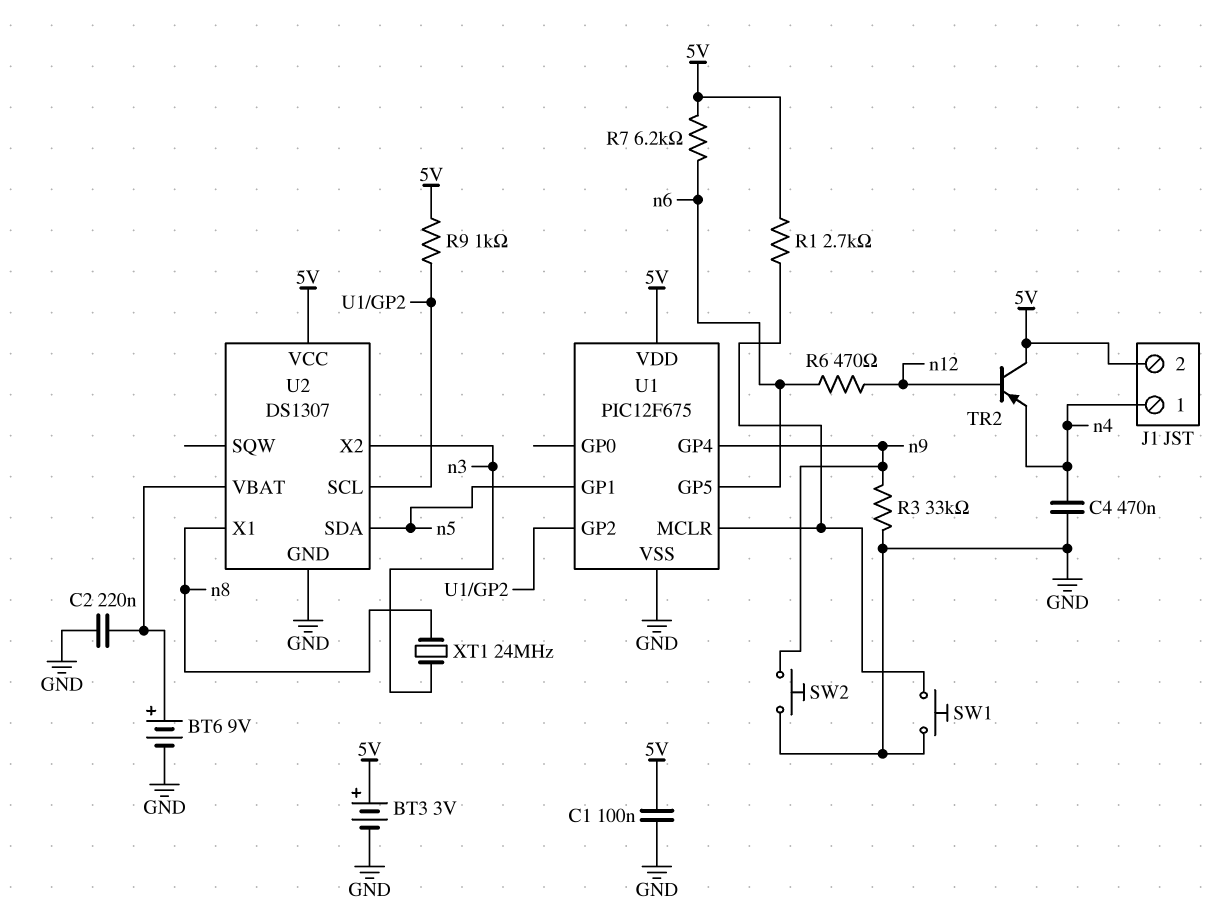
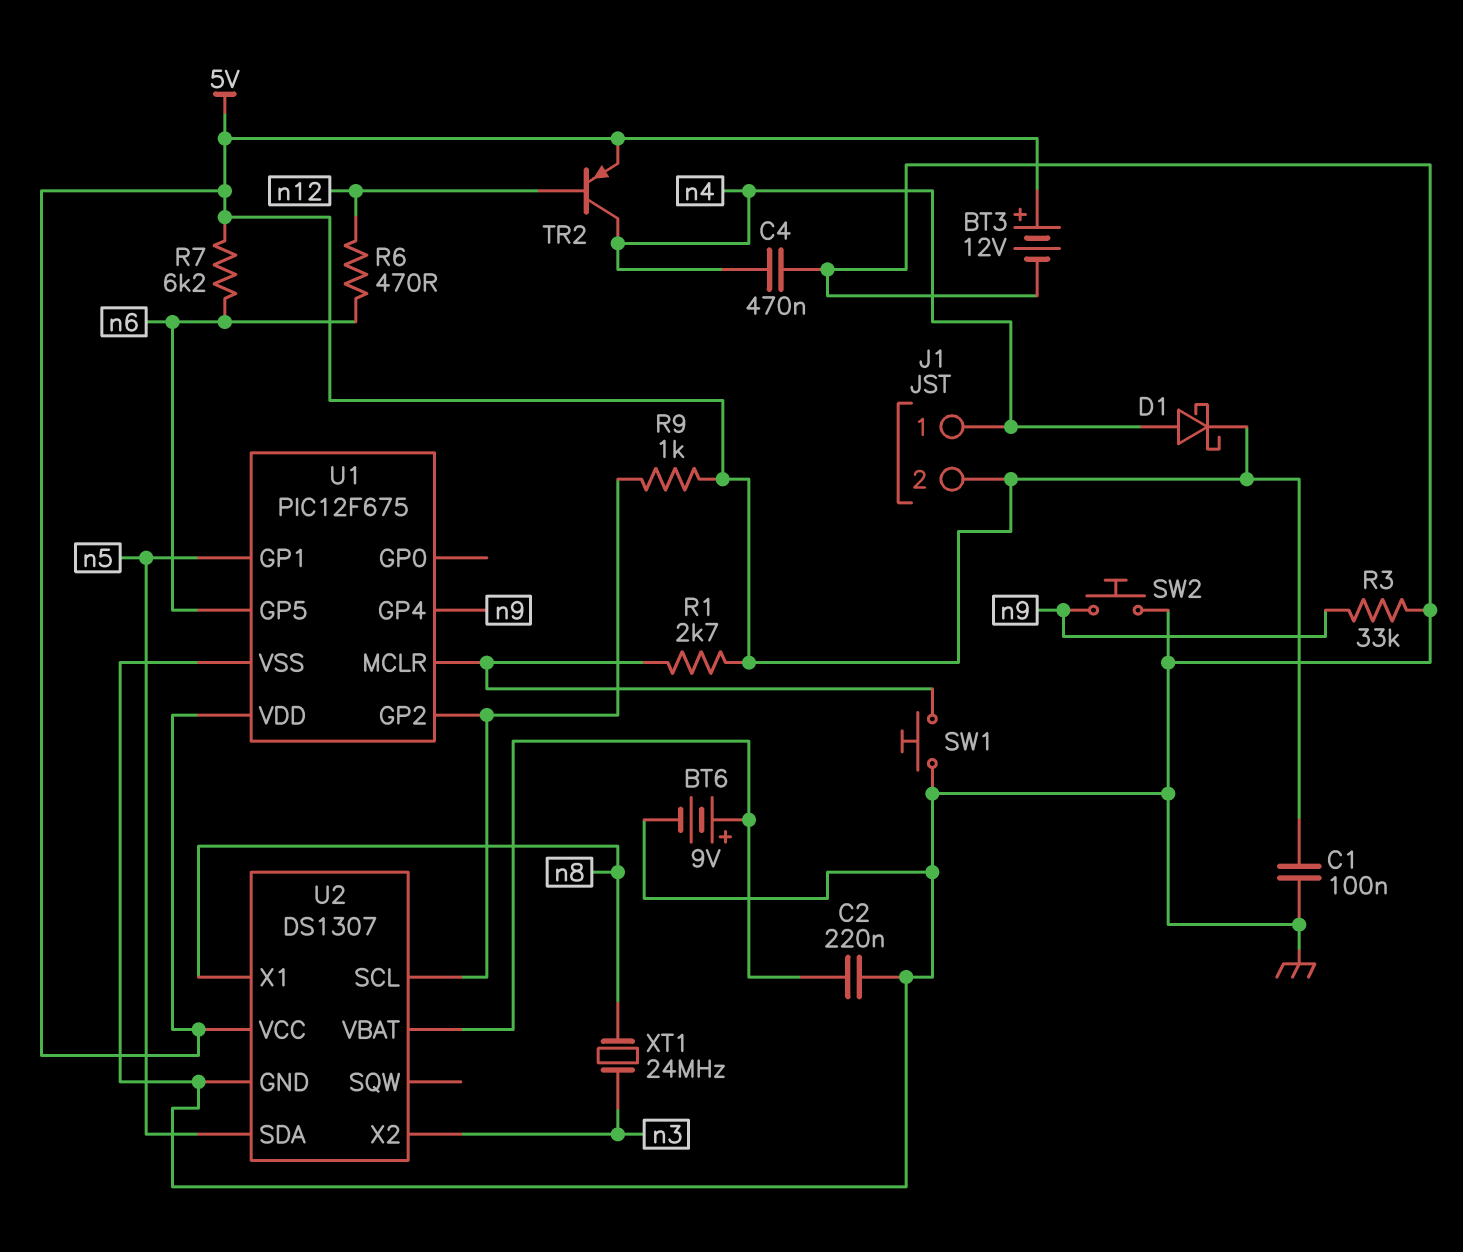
BT3: 3V (plus 5V, minus GND) -> 12V (plus 5V, minus GND)
D1: none -> schottky (A n4, K 5V)
TR2: PNP (B n12, C 5V, E n4) -> PNP (B n12, C n4, E 5V)

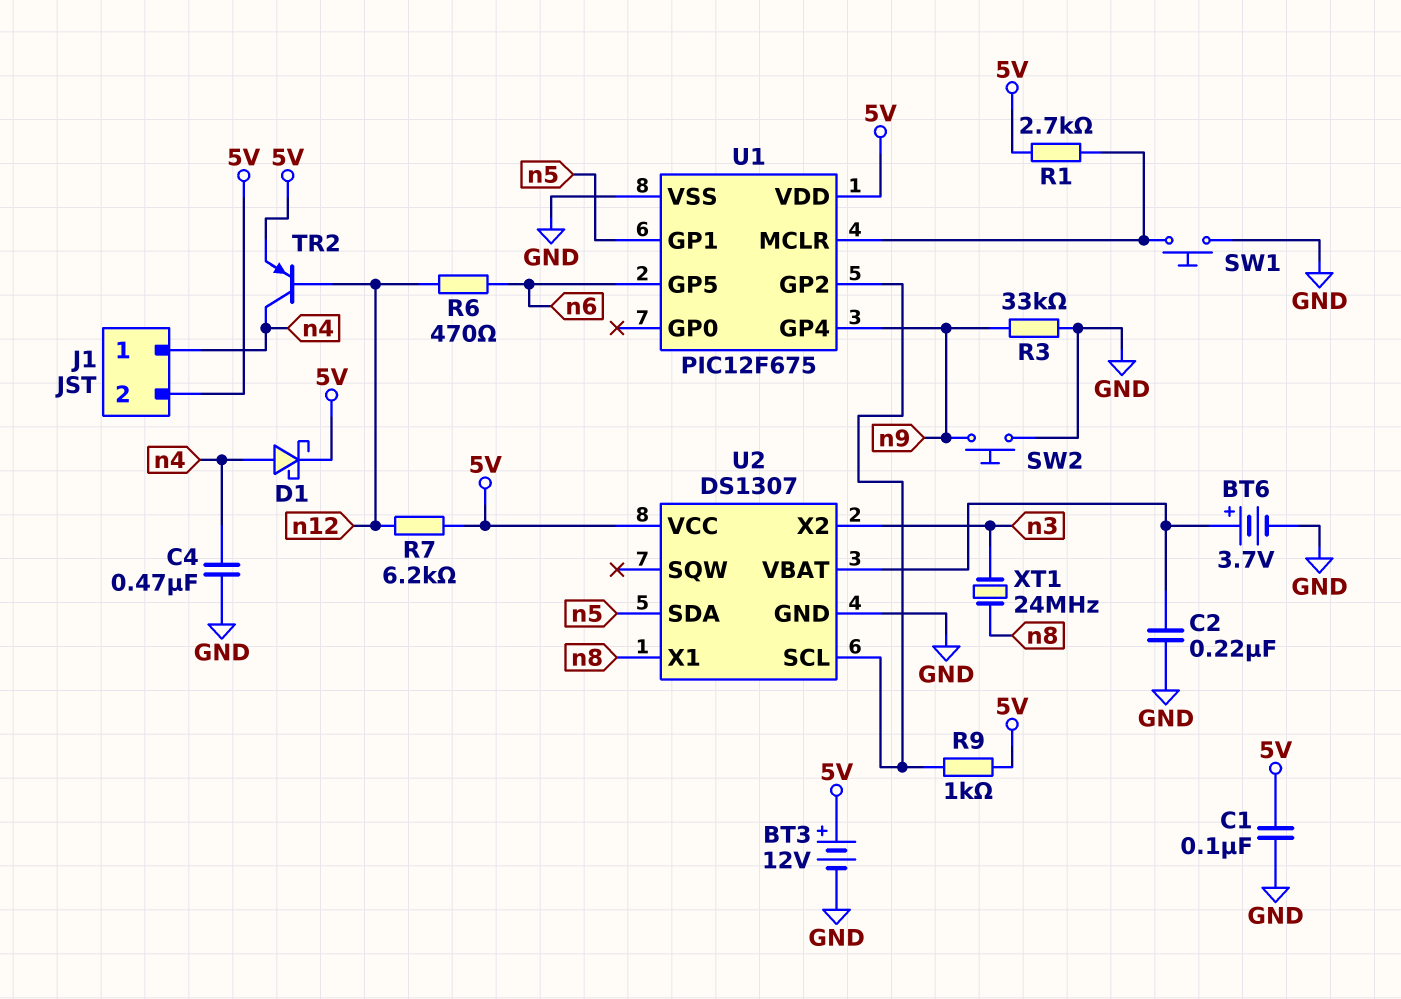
BT6: 9V (plus U2/VBAT, minus GND) -> 3.7V (plus U2/VBAT, minus GND)
R7: 6.2k (5V, n6) -> 6.2k (5V, n12)

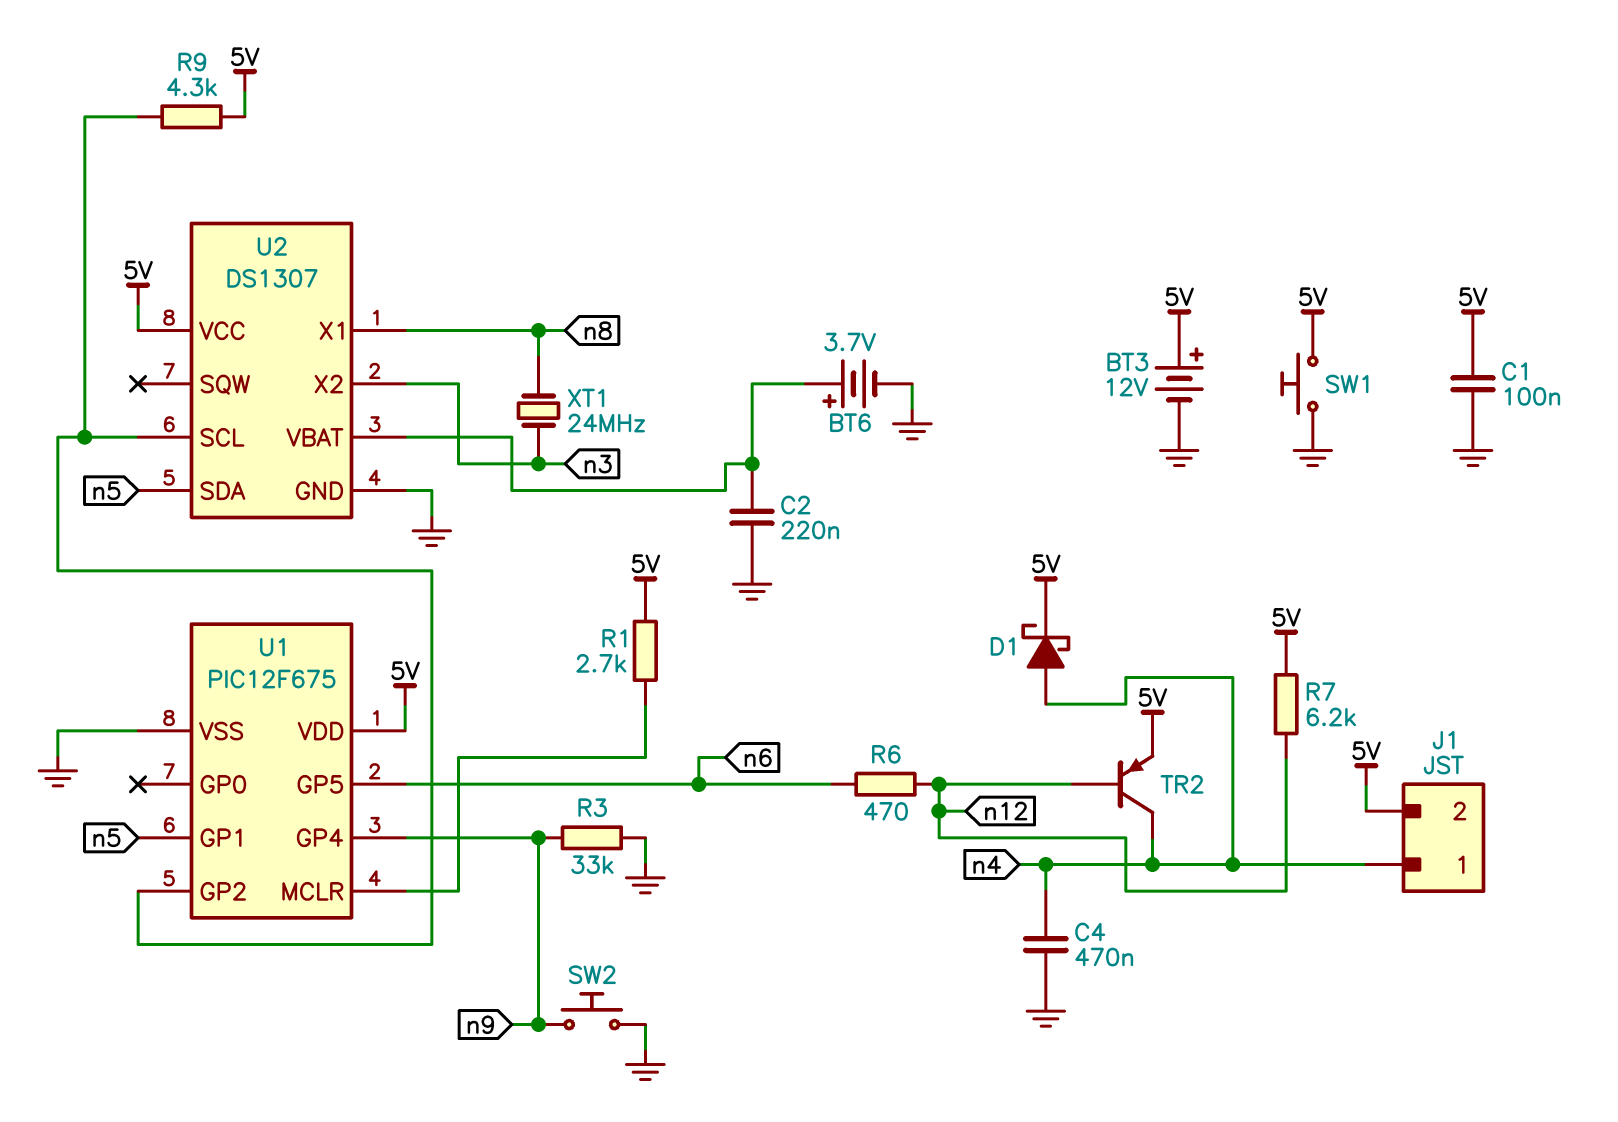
R9: 1k (5V, U1/GP2) -> 4.3k (5V, U1/GP2)
SW1: button (GND, U1/MCLR) -> button (5V, GND)

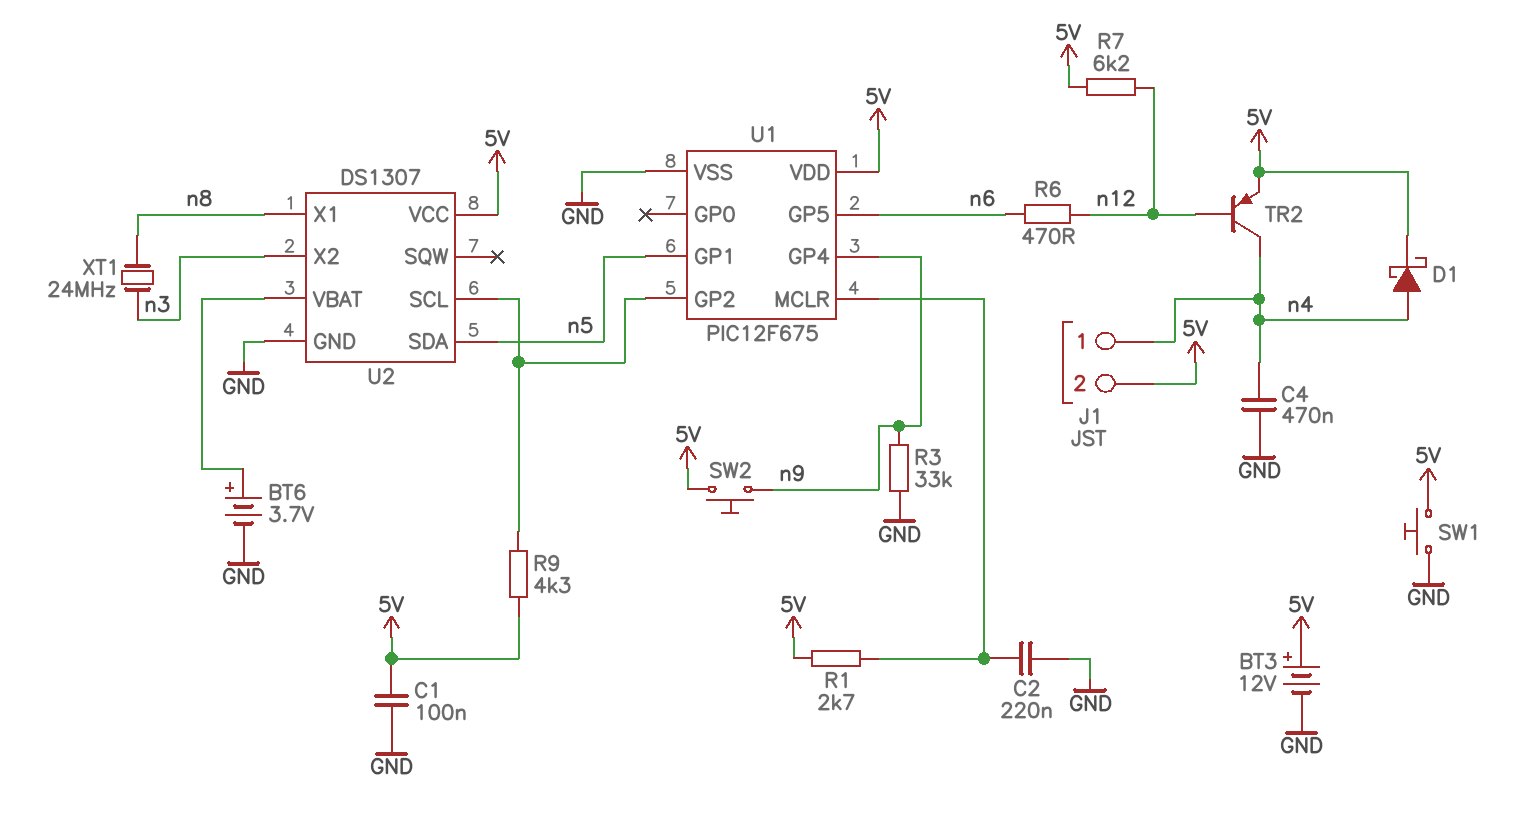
C2: 220nF (GND, U2/VBAT) -> 220nF (GND, U1/MCLR)
SW2: button (GND, n9) -> button (5V, n9)

